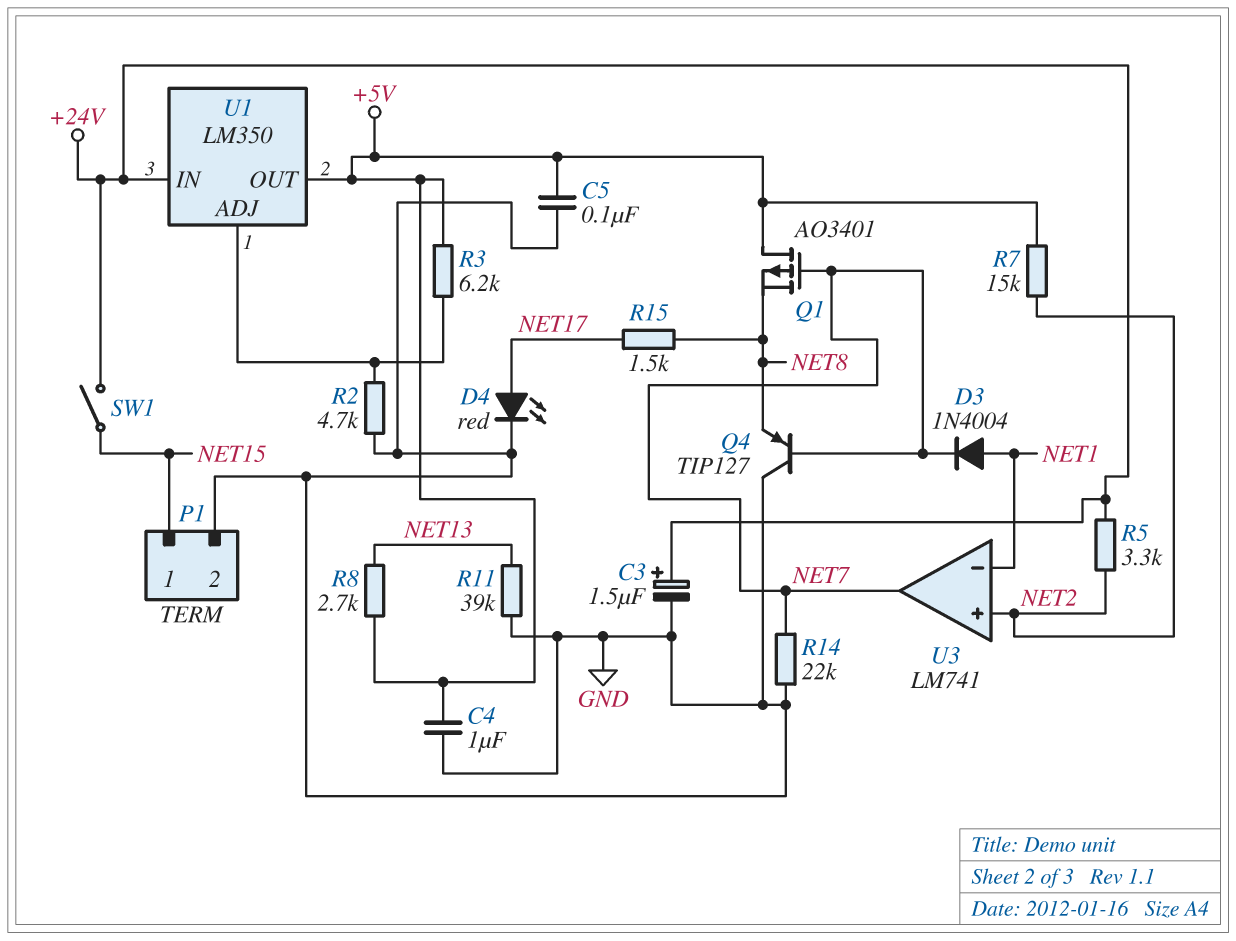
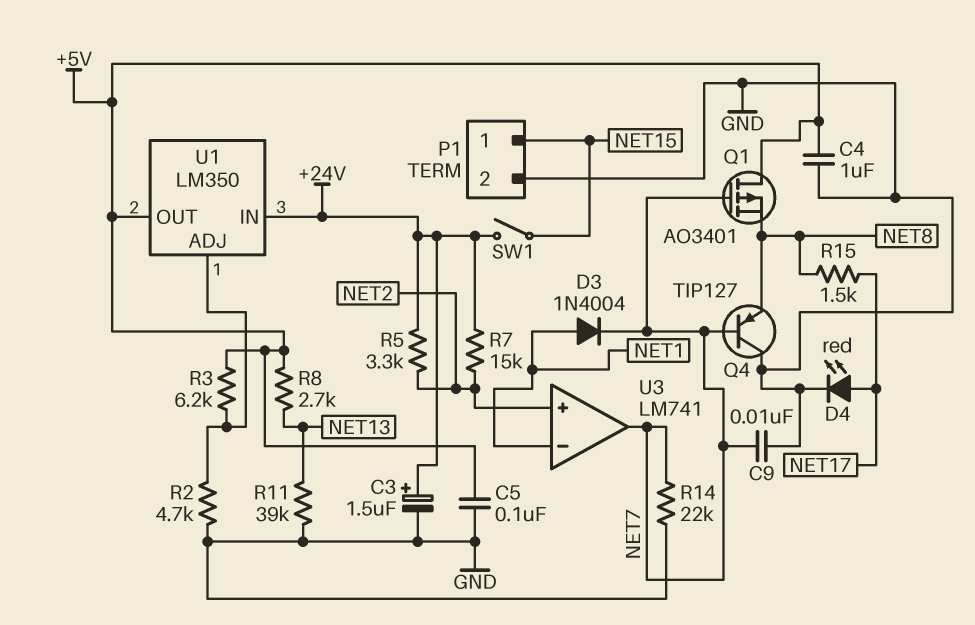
C9: none -> 10nF (GND, NET7)
R7: 15k (+5V, NET2) -> 15k (+24V, NET2)

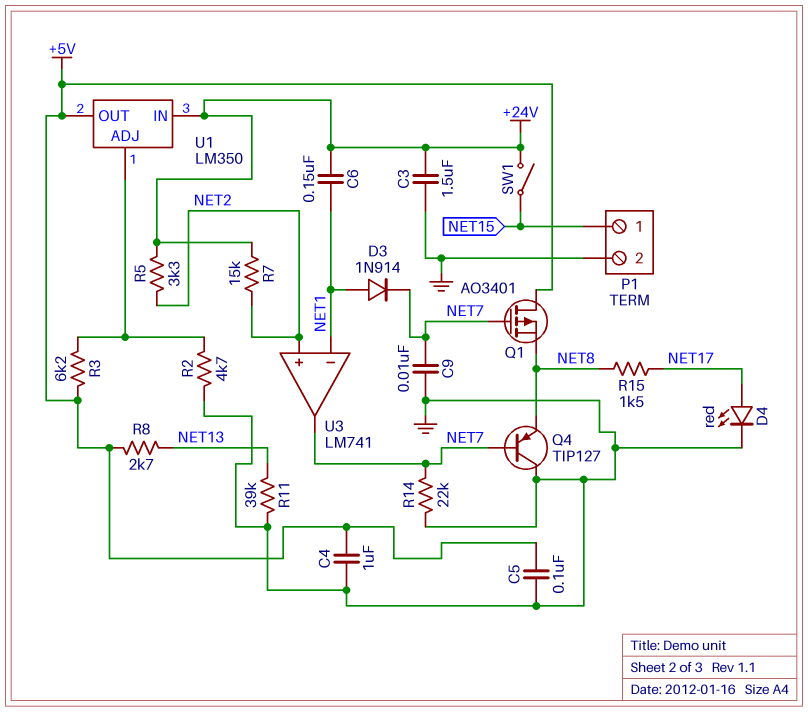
C3: 1.5uF (plus +24V, minus GND) -> 1.5uF (+24V, GND)
C6: none -> 150nF (+24V, NET1)
D3: diode 1N4004 (A NET1, K NET7) -> diode 1N914 (A NET1, K NET7)

